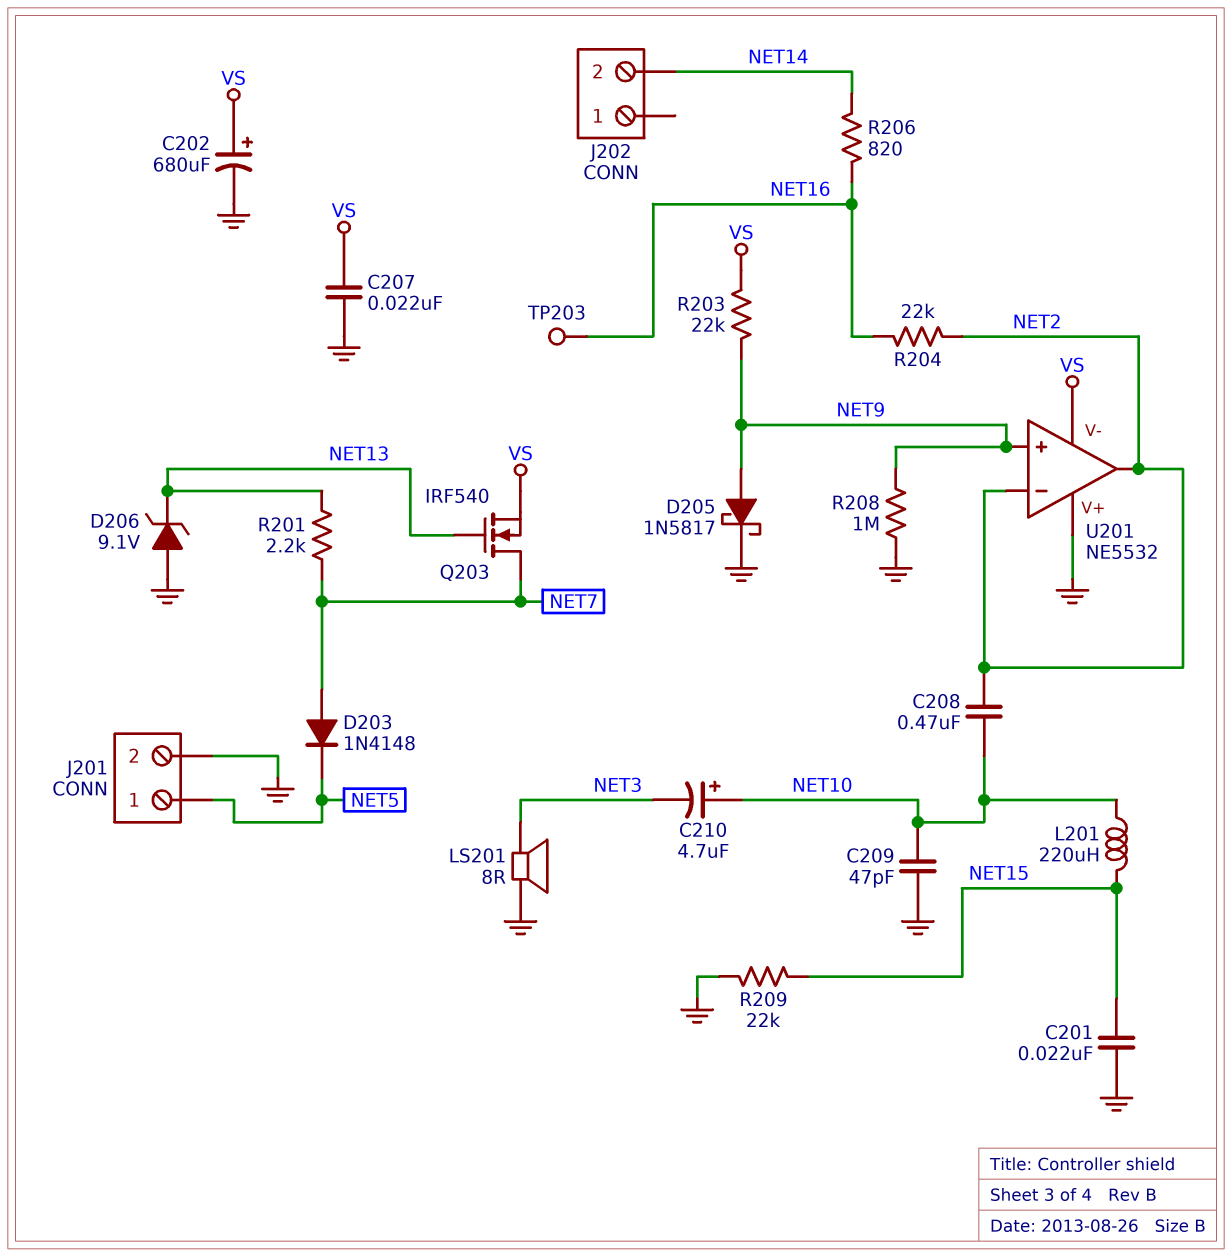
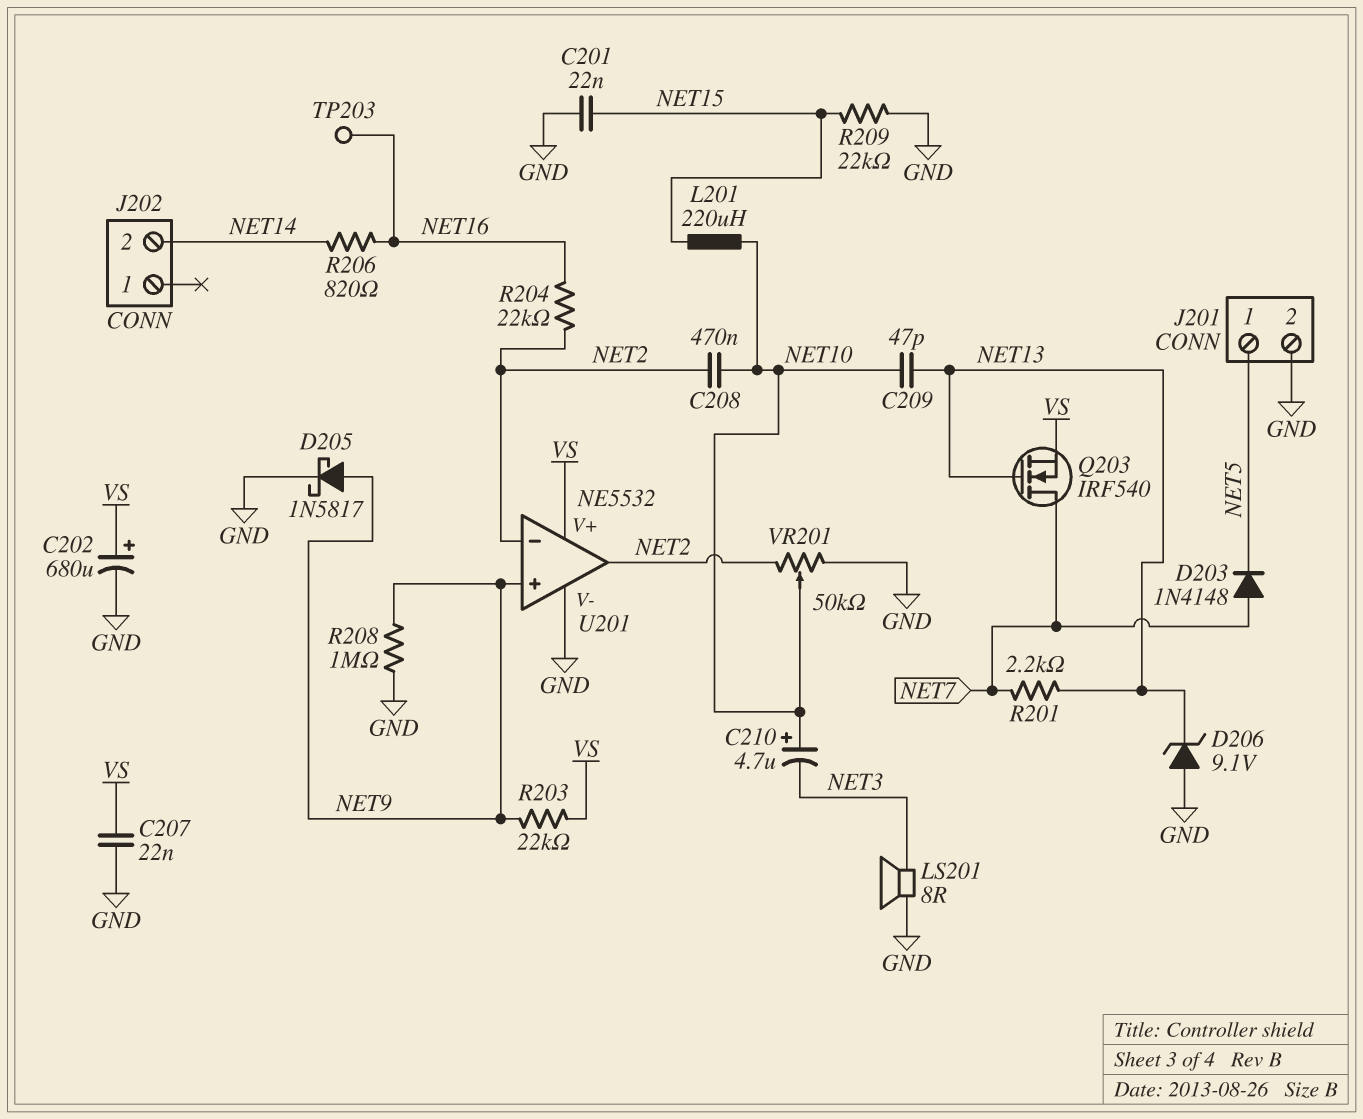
C209: 47pF (GND, NET10) -> 47pF (NET10, NET13)
U201 pin V+: GND -> VS
U201 pin V-: VS -> GND
VR201: none -> 50k (GND, NET2, wiper NET10)

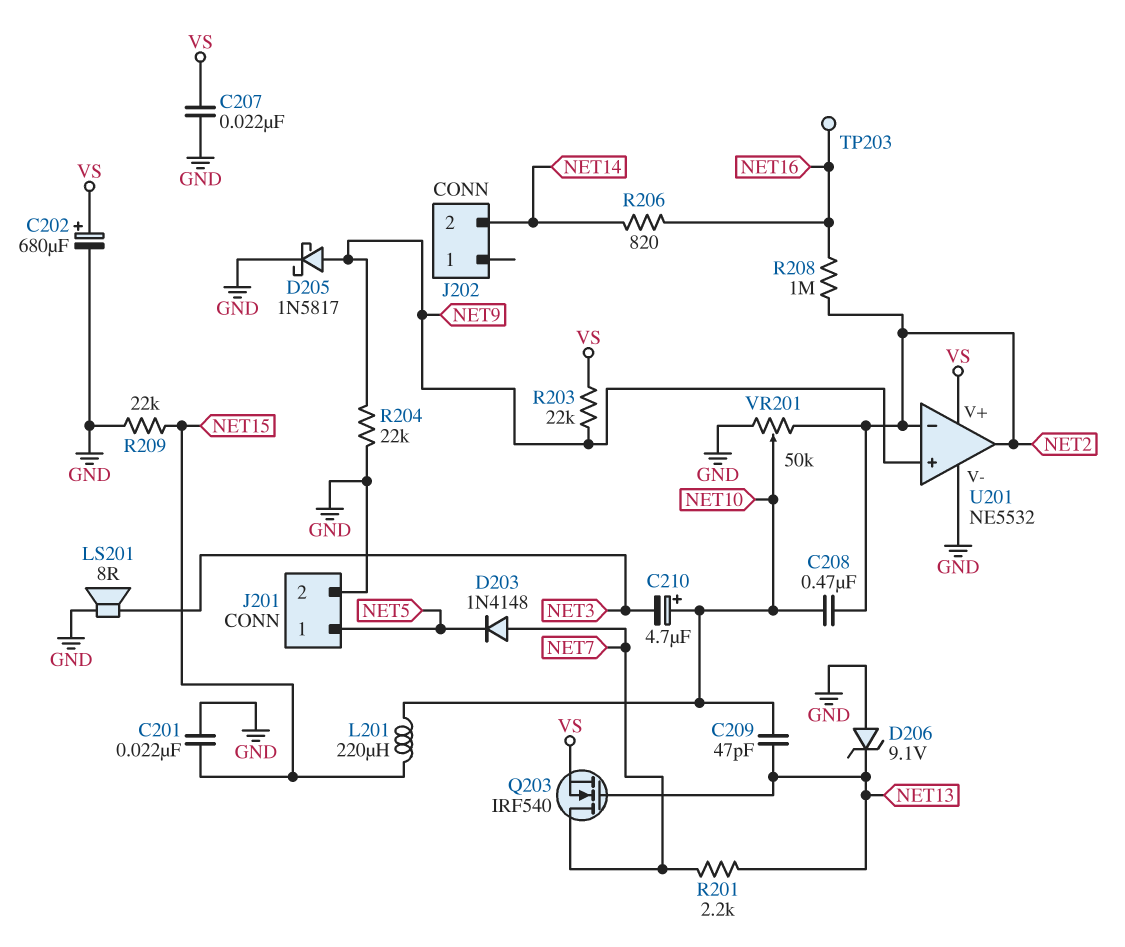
R204: 22k (NET2, NET16) -> 22k (GND, NET9)
R208: 1M (GND, NET9) -> 1M (NET2, NET16)

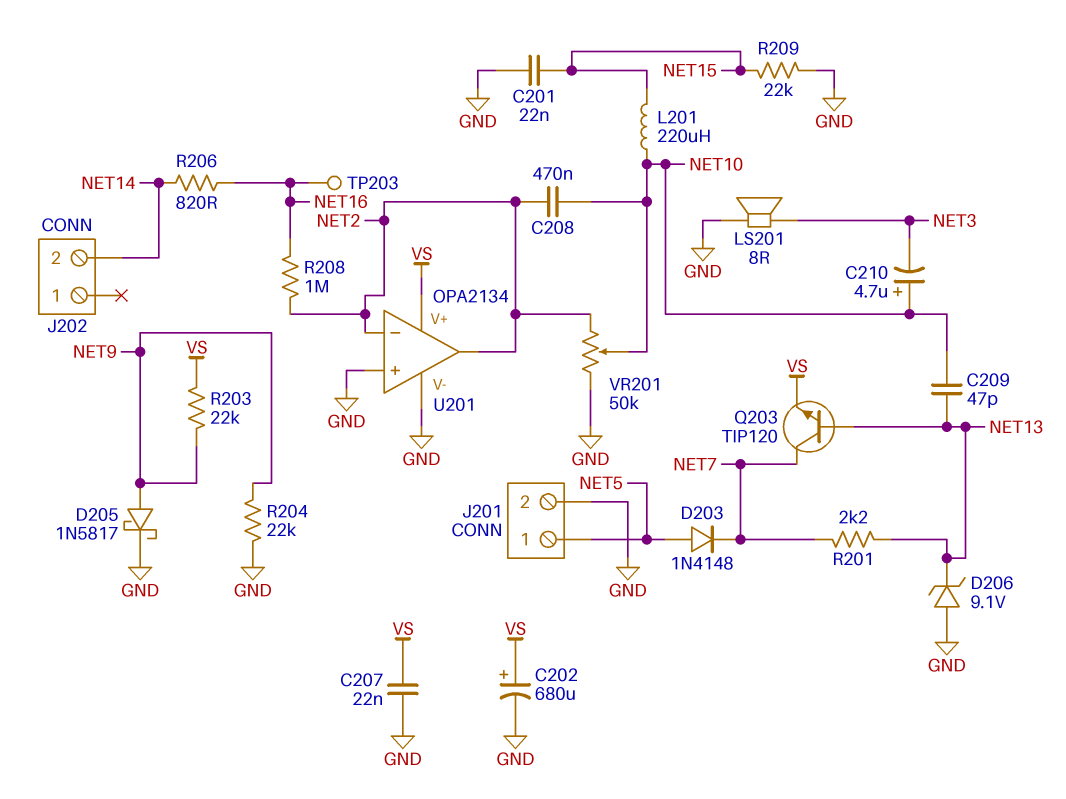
D203: diode 1N4148 (A NET7, K NET5) -> diode 1N4148 (A NET5, K NET7)
Q203: NMOS IRF540 (G NET13, D NET7, S VS) -> NPN TIP120 (B NET13, C NET7, E VS)
U201: NE5532 -> OPA2134
U201 pin in+: NET9 -> GND

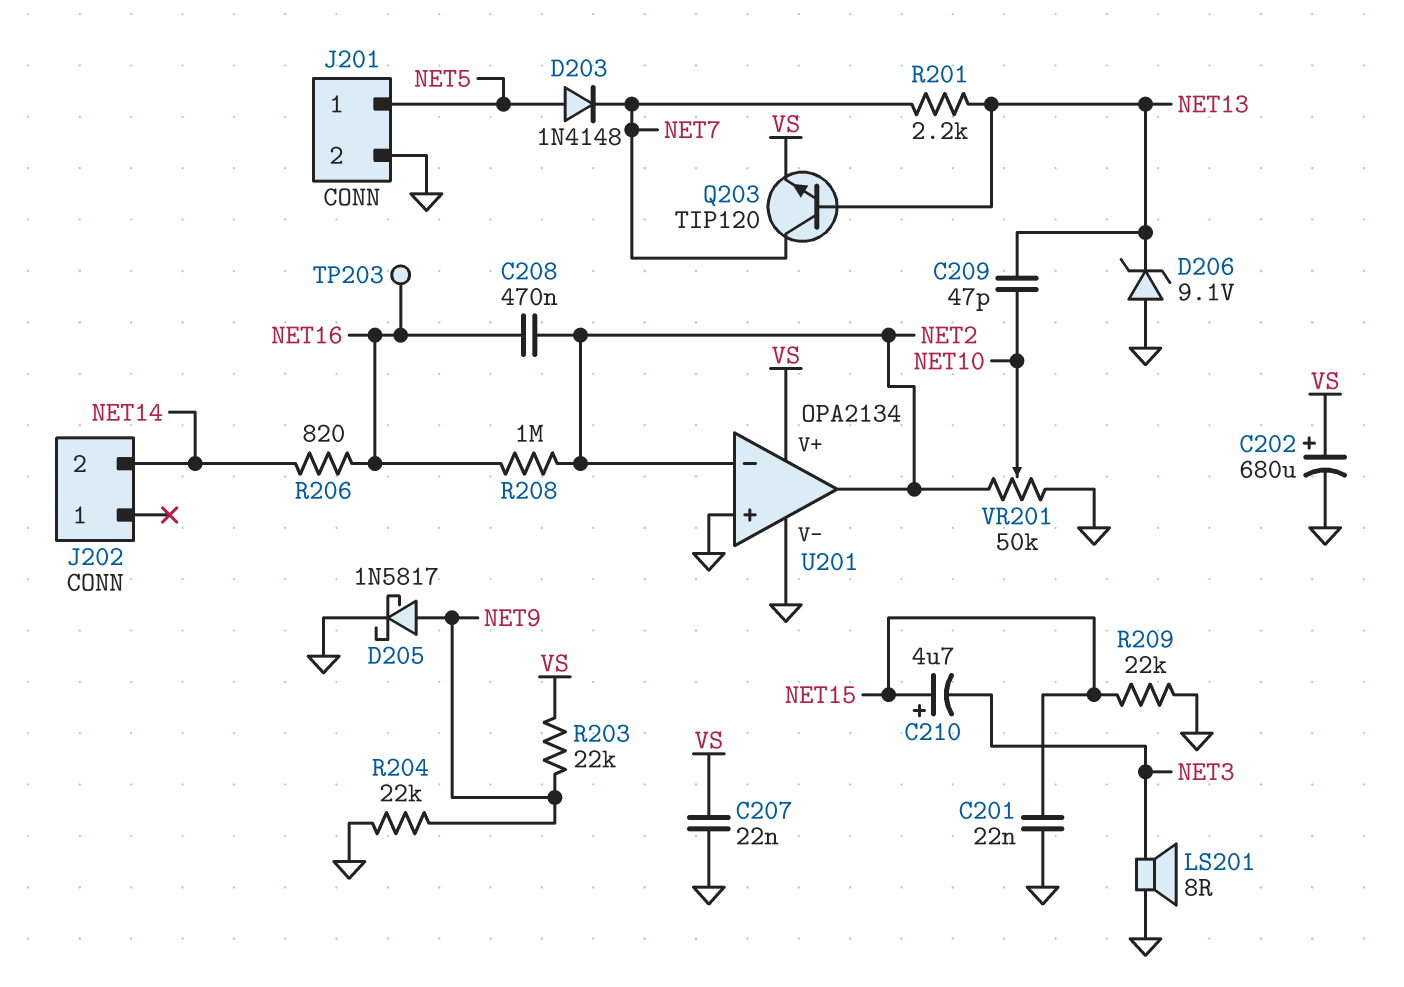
C208: 470nF (NET2, NET10) -> 470nF (NET2, NET16)
C210: 4.7uF (plus NET10, minus NET3) -> 4.7uF (plus NET15, minus NET3)
L201: 220uH (NET10, NET15) -> none

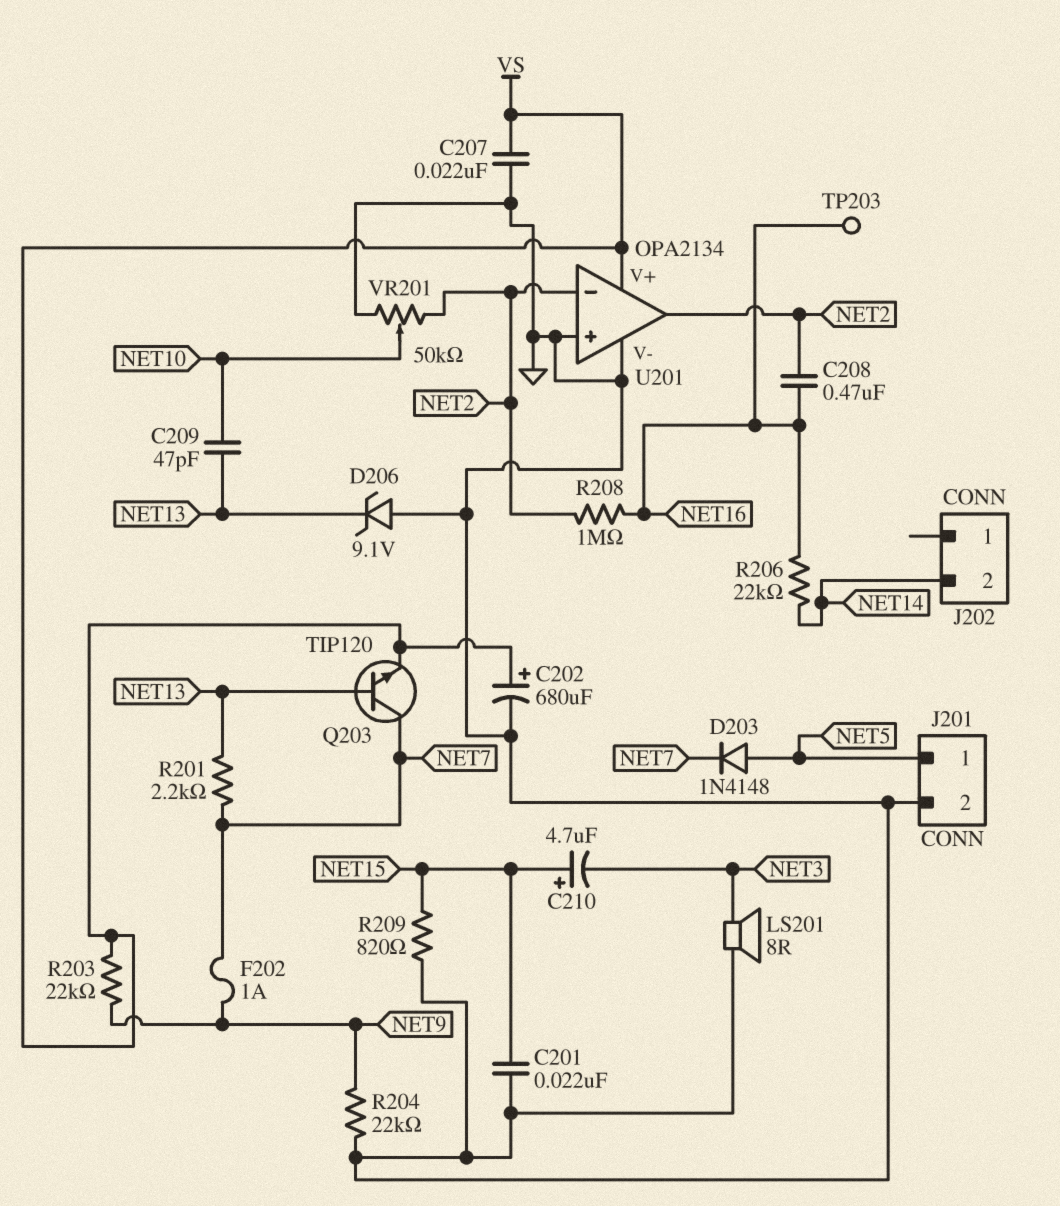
D205: schottky 1N5817 (A NET9, K GND) -> none
F202: none -> 1A (NET7, NET9)
R206: 820 (NET14, NET16) -> 22k (NET14, NET16)
R209: 22k (GND, NET15) -> 820 (GND, NET15)

